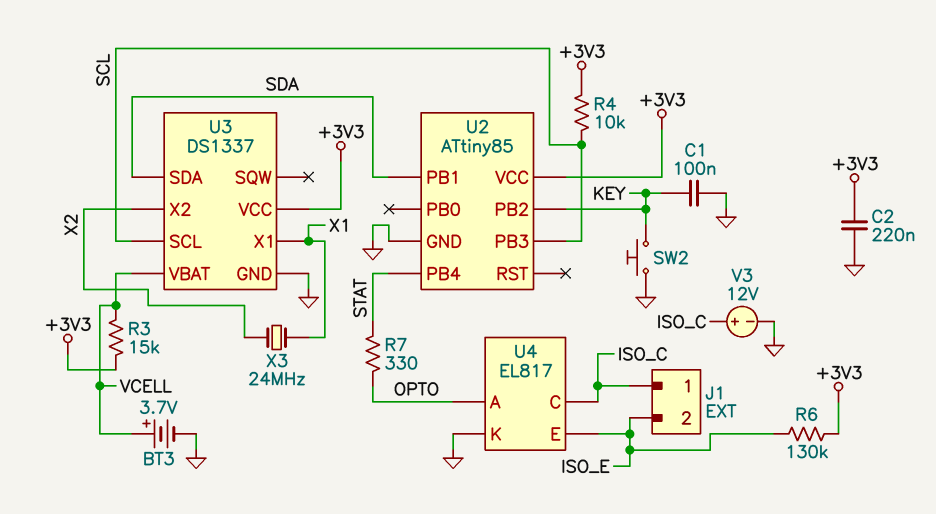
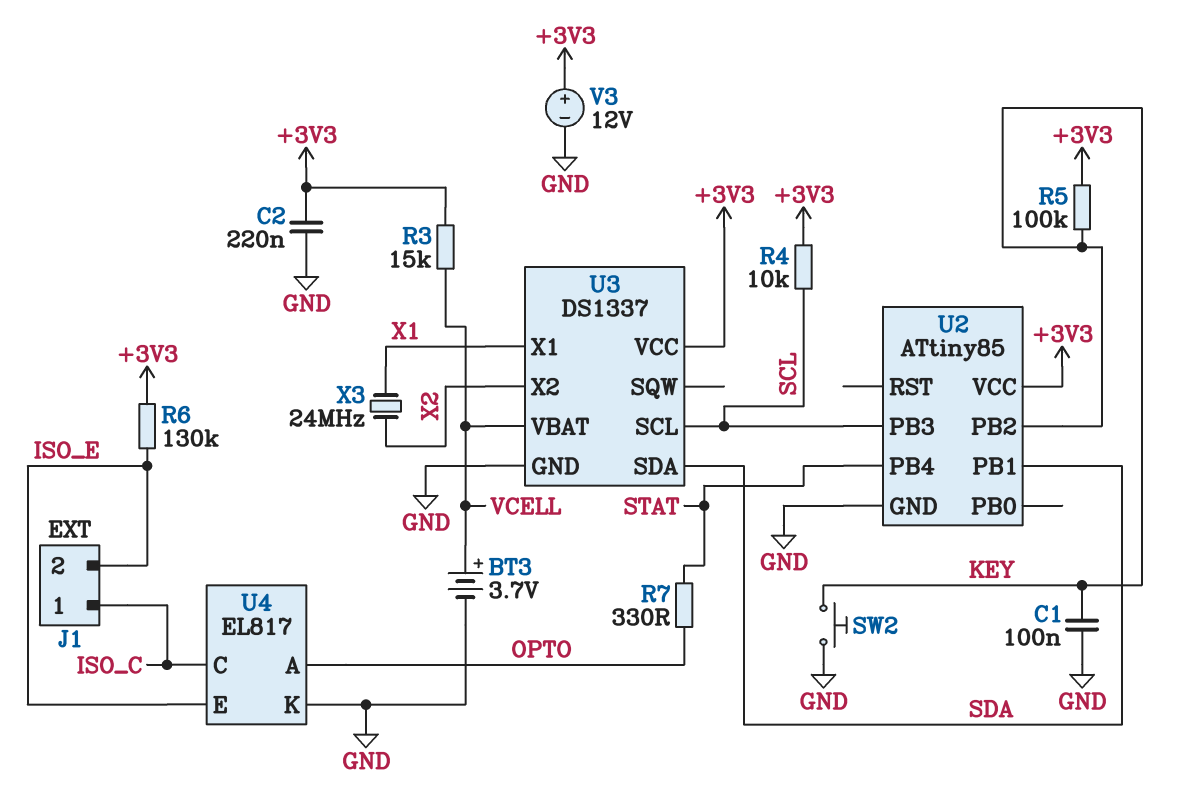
R5: none -> 100k (+3V3, KEY)
V3: 12V (plus ISO_C, minus GND) -> 12V (plus +3V3, minus GND)

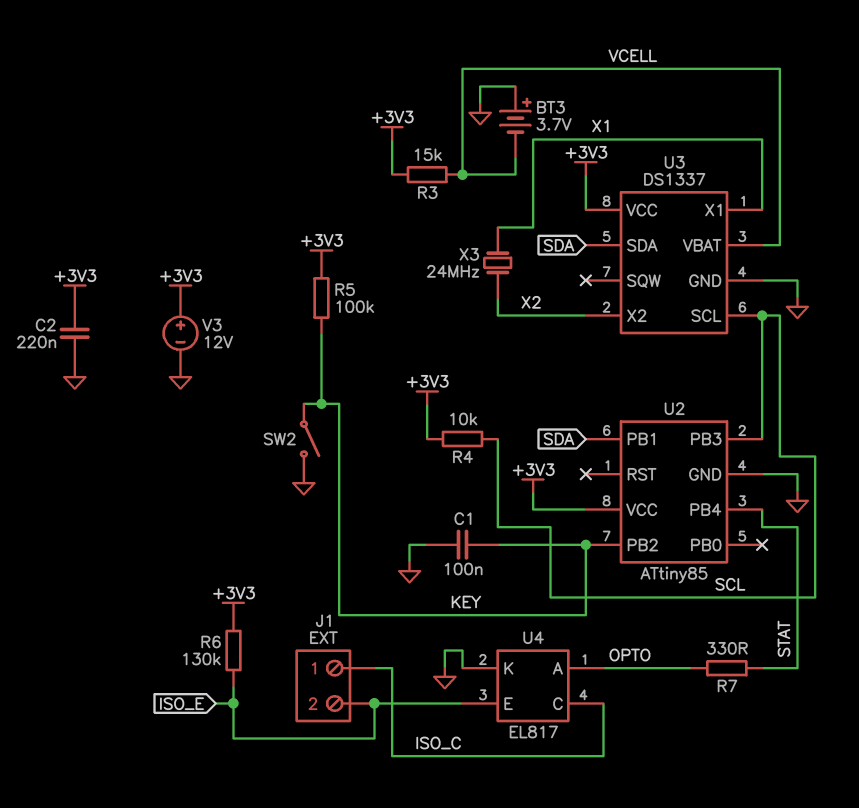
BT3: 3.7V (plus VCELL, minus GND) -> 3.7V (plus GND, minus VCELL)
SW2: button (GND, KEY) -> switch (GND, KEY)

